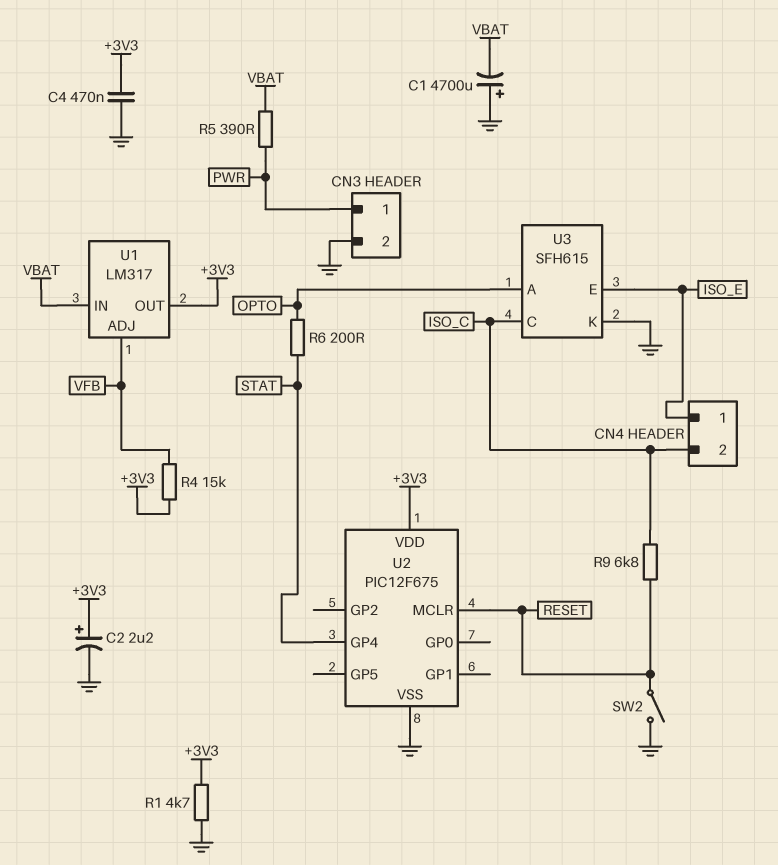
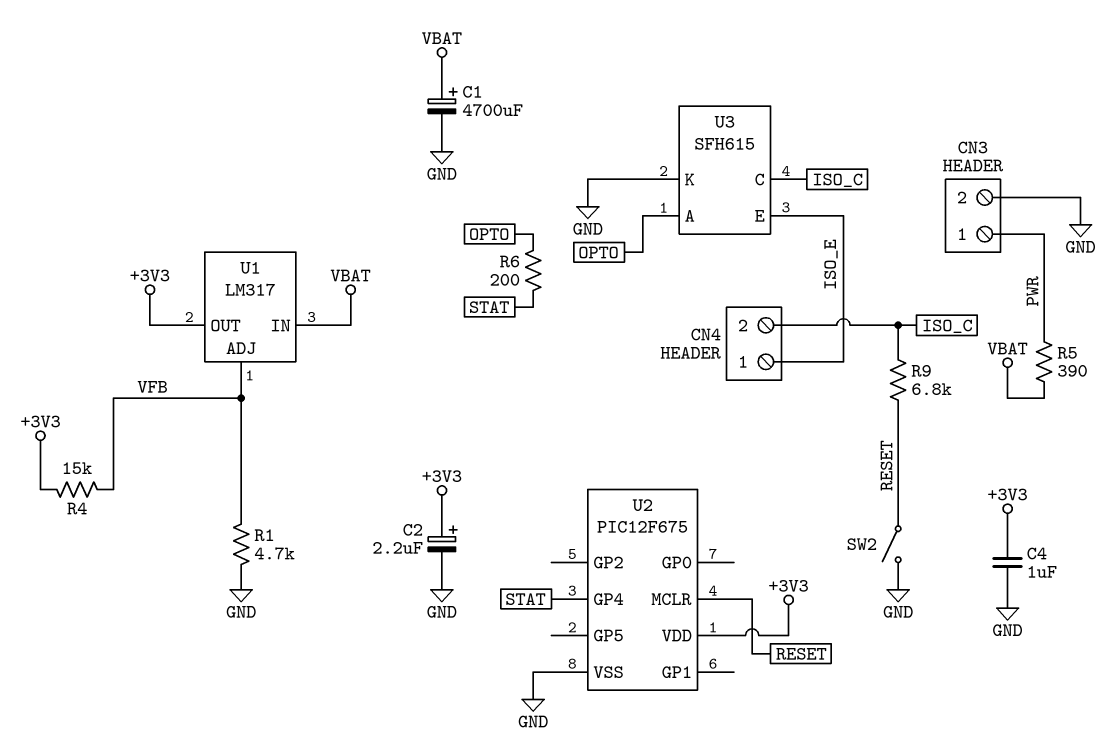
C1: 4700uF (plus GND, minus VBAT) -> 4700uF (plus VBAT, minus GND)
C4: 470nF (+3V3, GND) -> 1uF (+3V3, GND)
R1: 4.7k (+3V3, GND) -> 4.7k (GND, VFB)

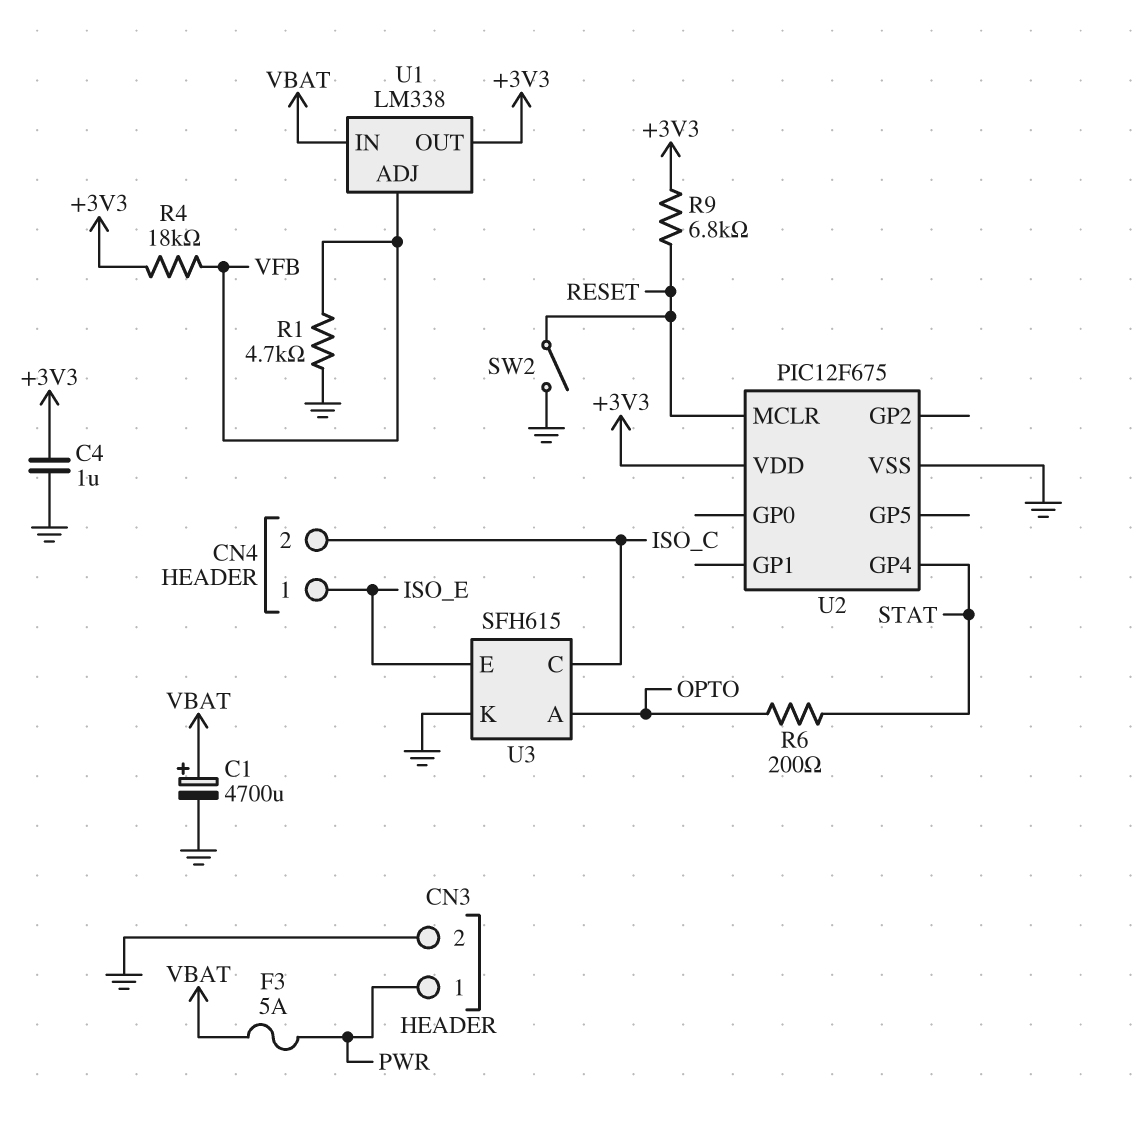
C2: 2.2uF (plus +3V3, minus GND) -> none
F3: none -> 5A (PWR, VBAT)
R4: 15k (+3V3, VFB) -> 18k (+3V3, VFB)
R5: 390 (PWR, VBAT) -> none
R9: 6.8k (ISO_C, RESET) -> 6.8k (+3V3, RESET)
U1: LM317 -> LM338

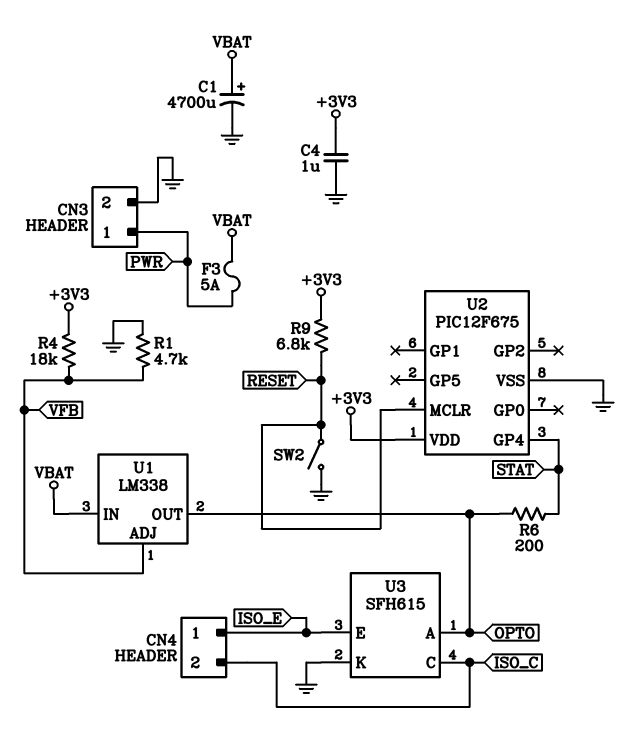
U1 pin OUT: +3V3 -> OPTO

